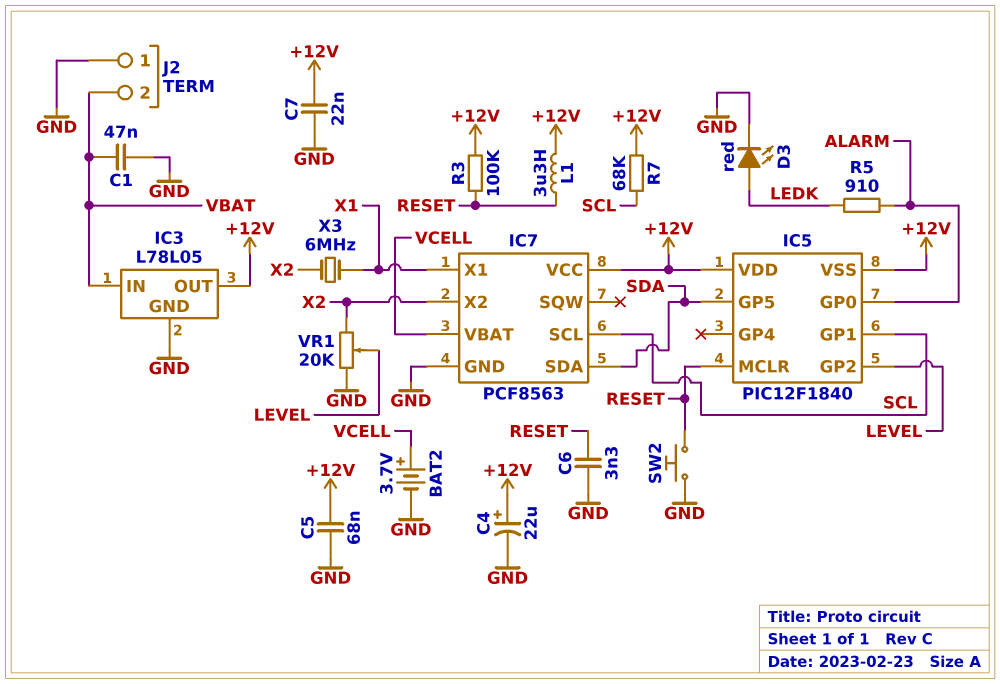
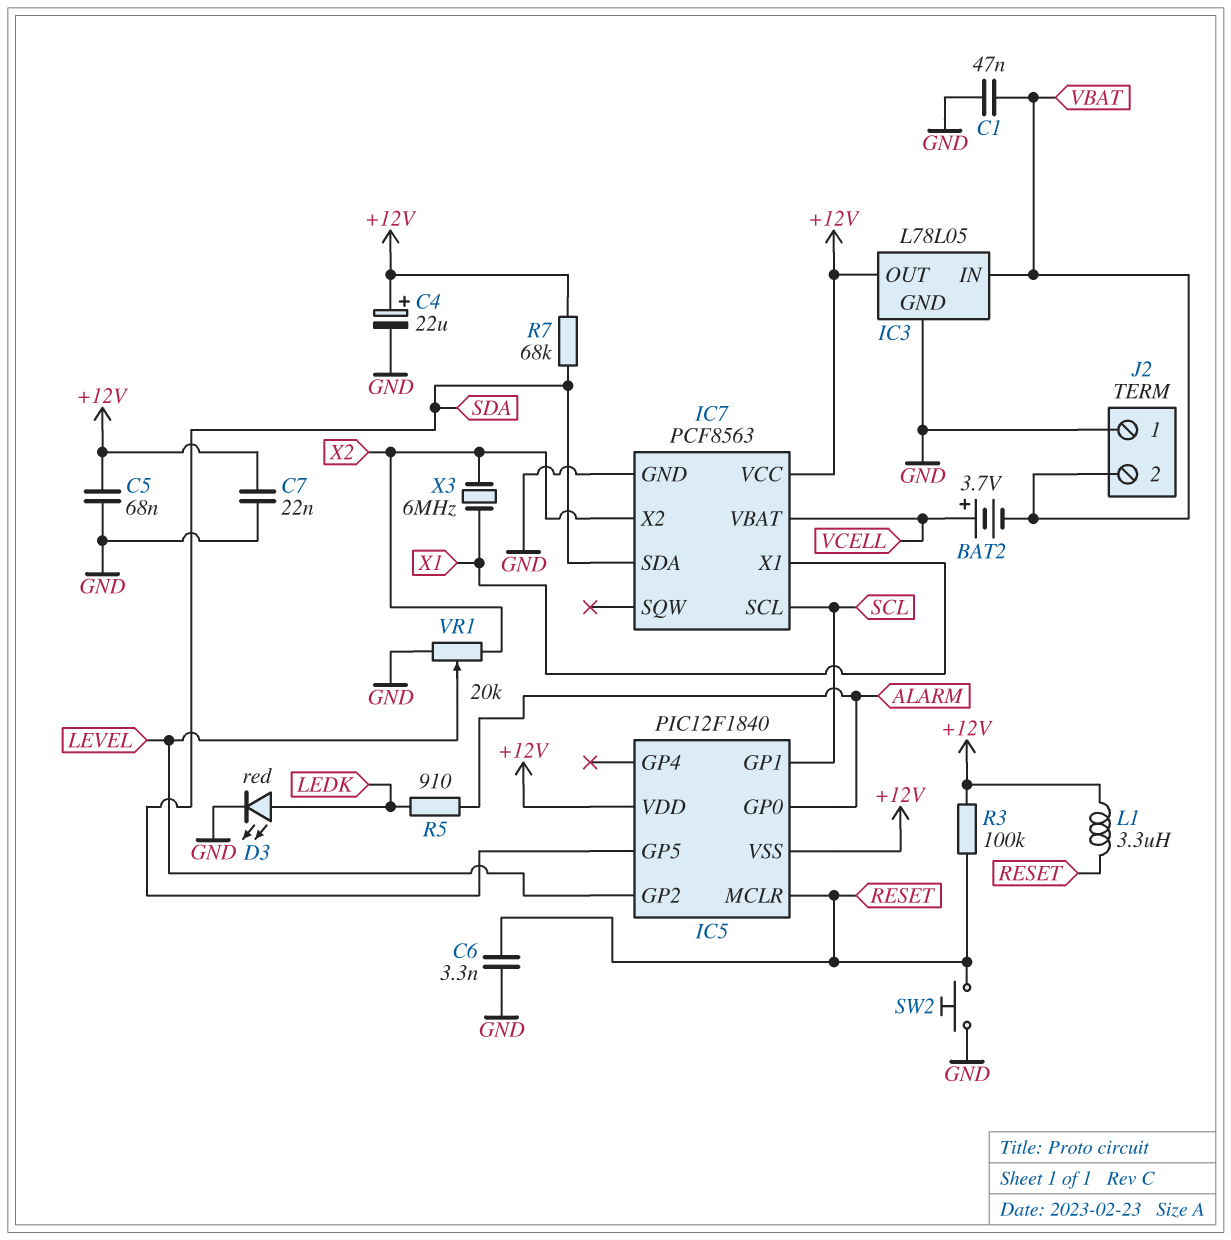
BAT2: 3.7V (plus VCELL, minus GND) -> 3.7V (plus VCELL, minus VBAT)
R7: 68k (+12V, SCL) -> 68k (+12V, SDA)

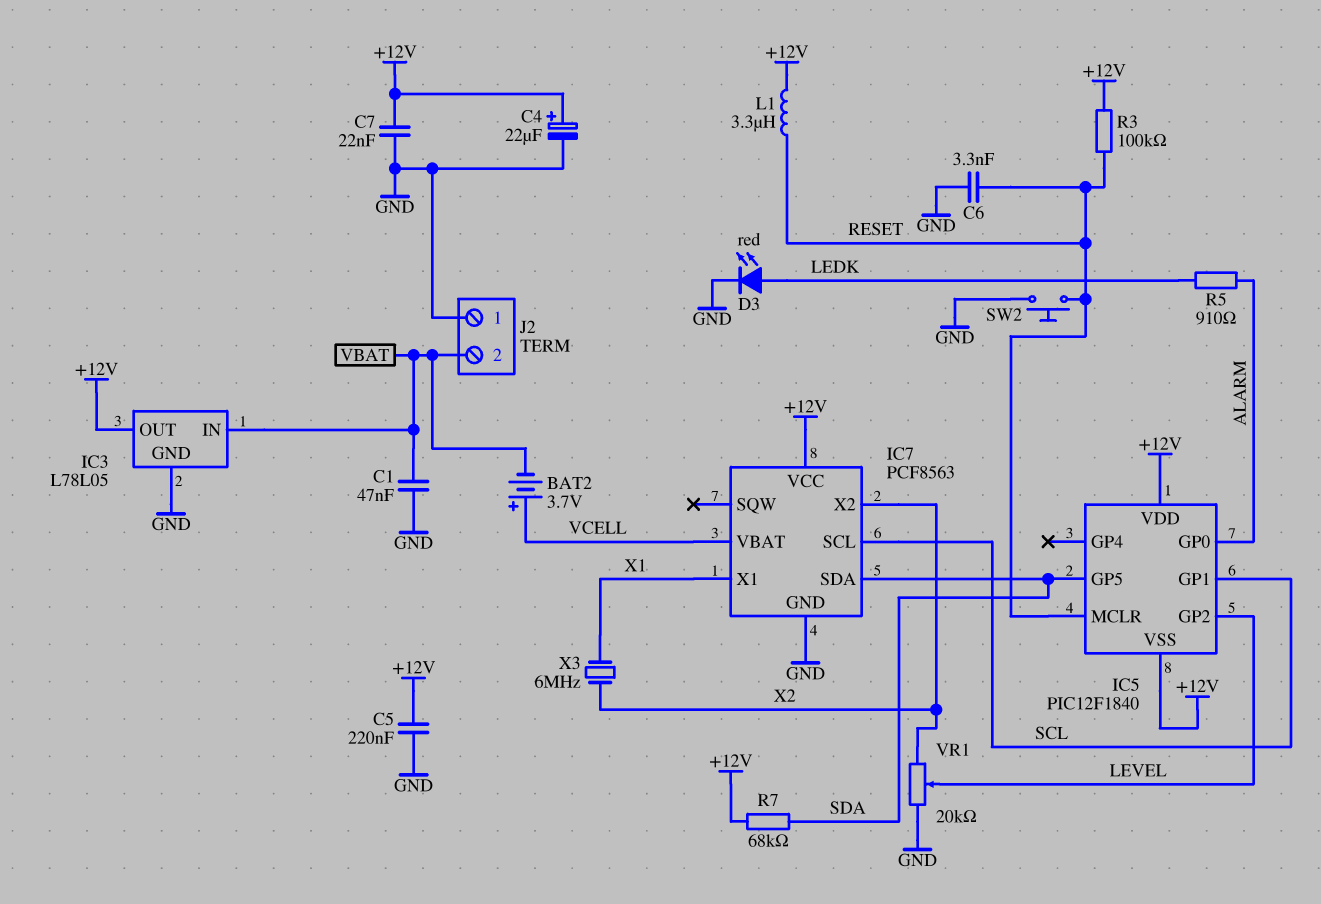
C5: 68nF (+12V, GND) -> 220nF (+12V, GND)

